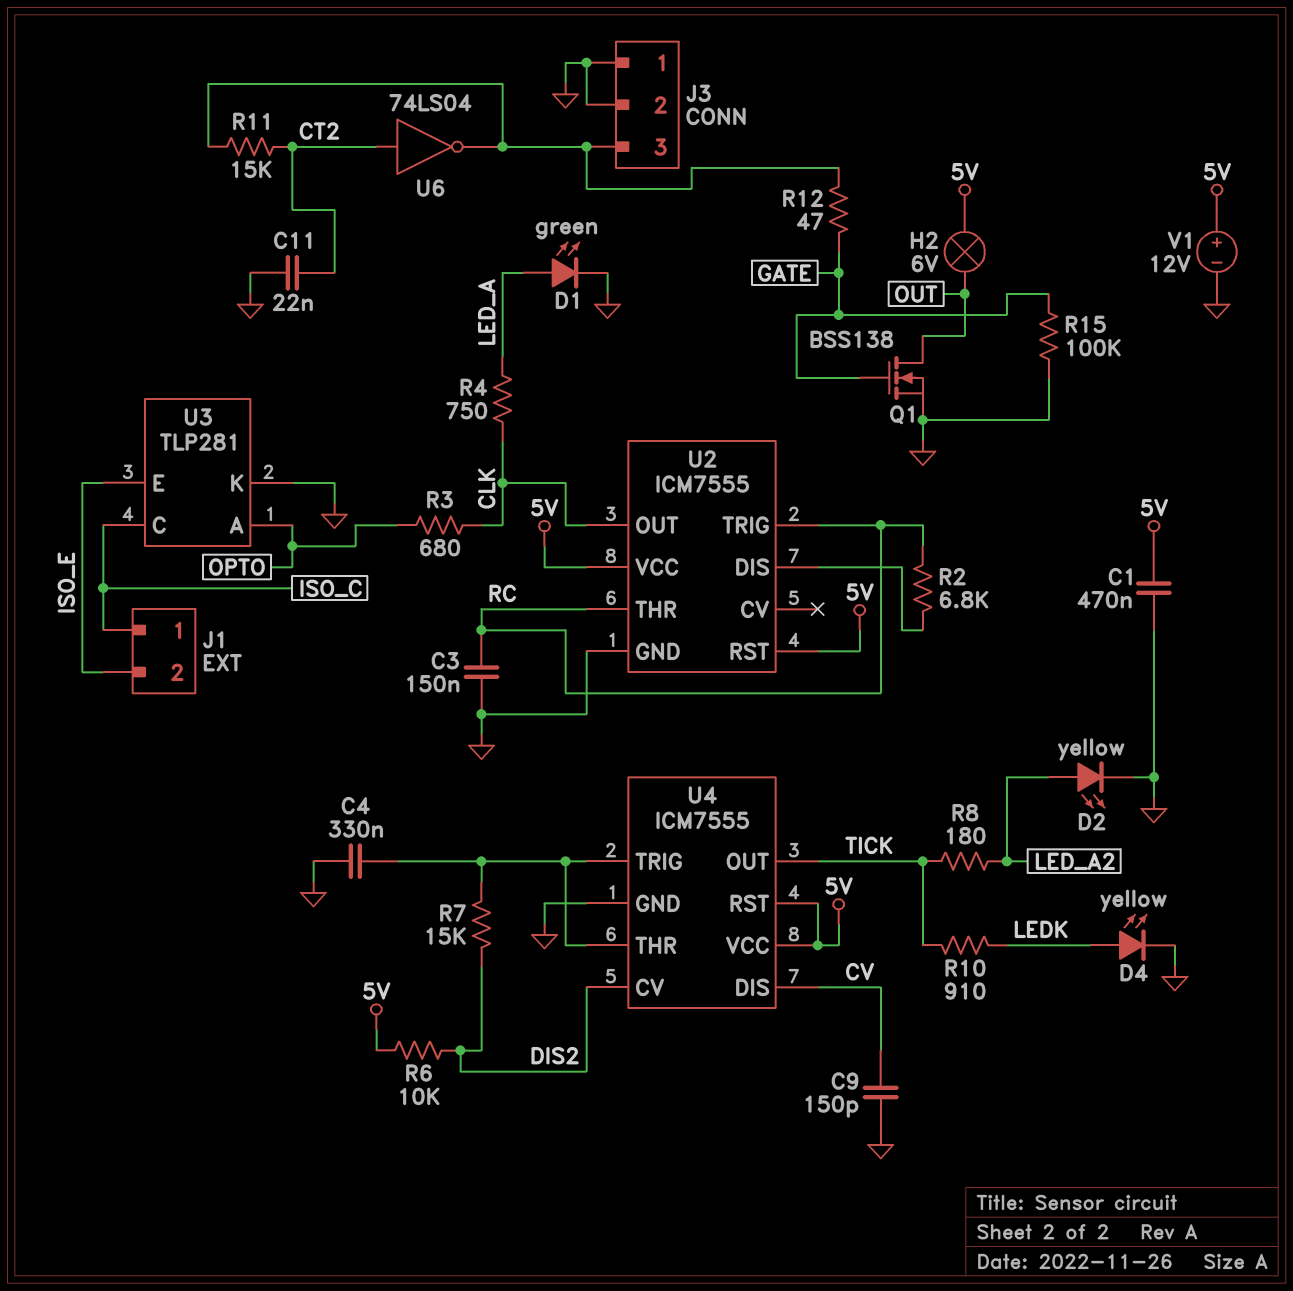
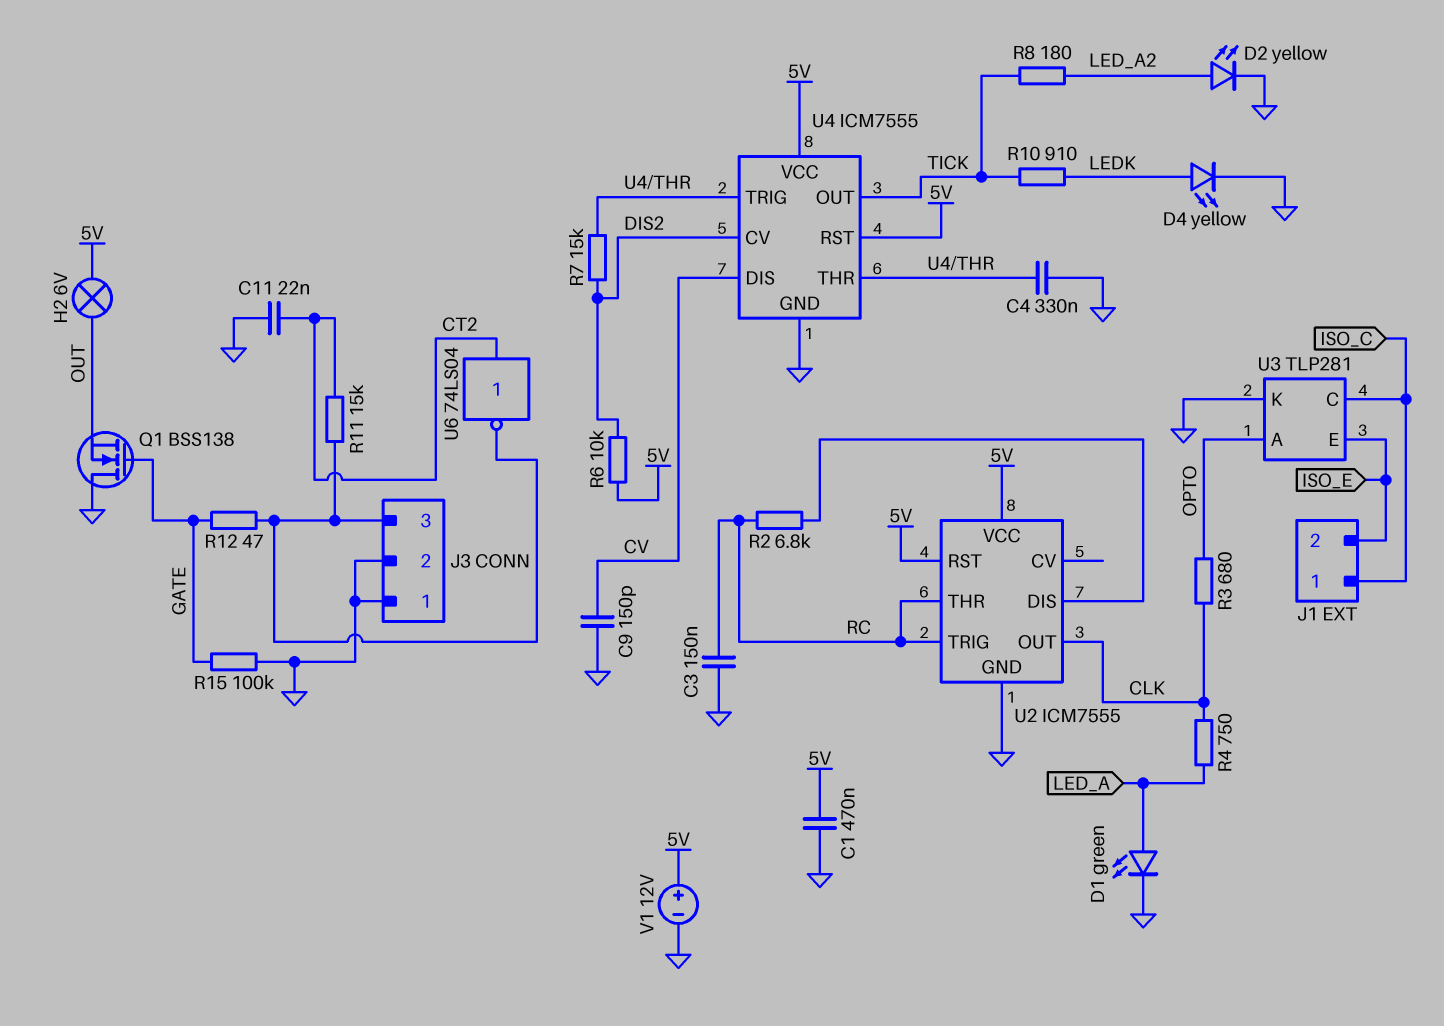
Q1: NMOS BSS138 (G GATE, D OUT, S GND) -> NMOS BSS138 (G GATE, D GND, S OUT)

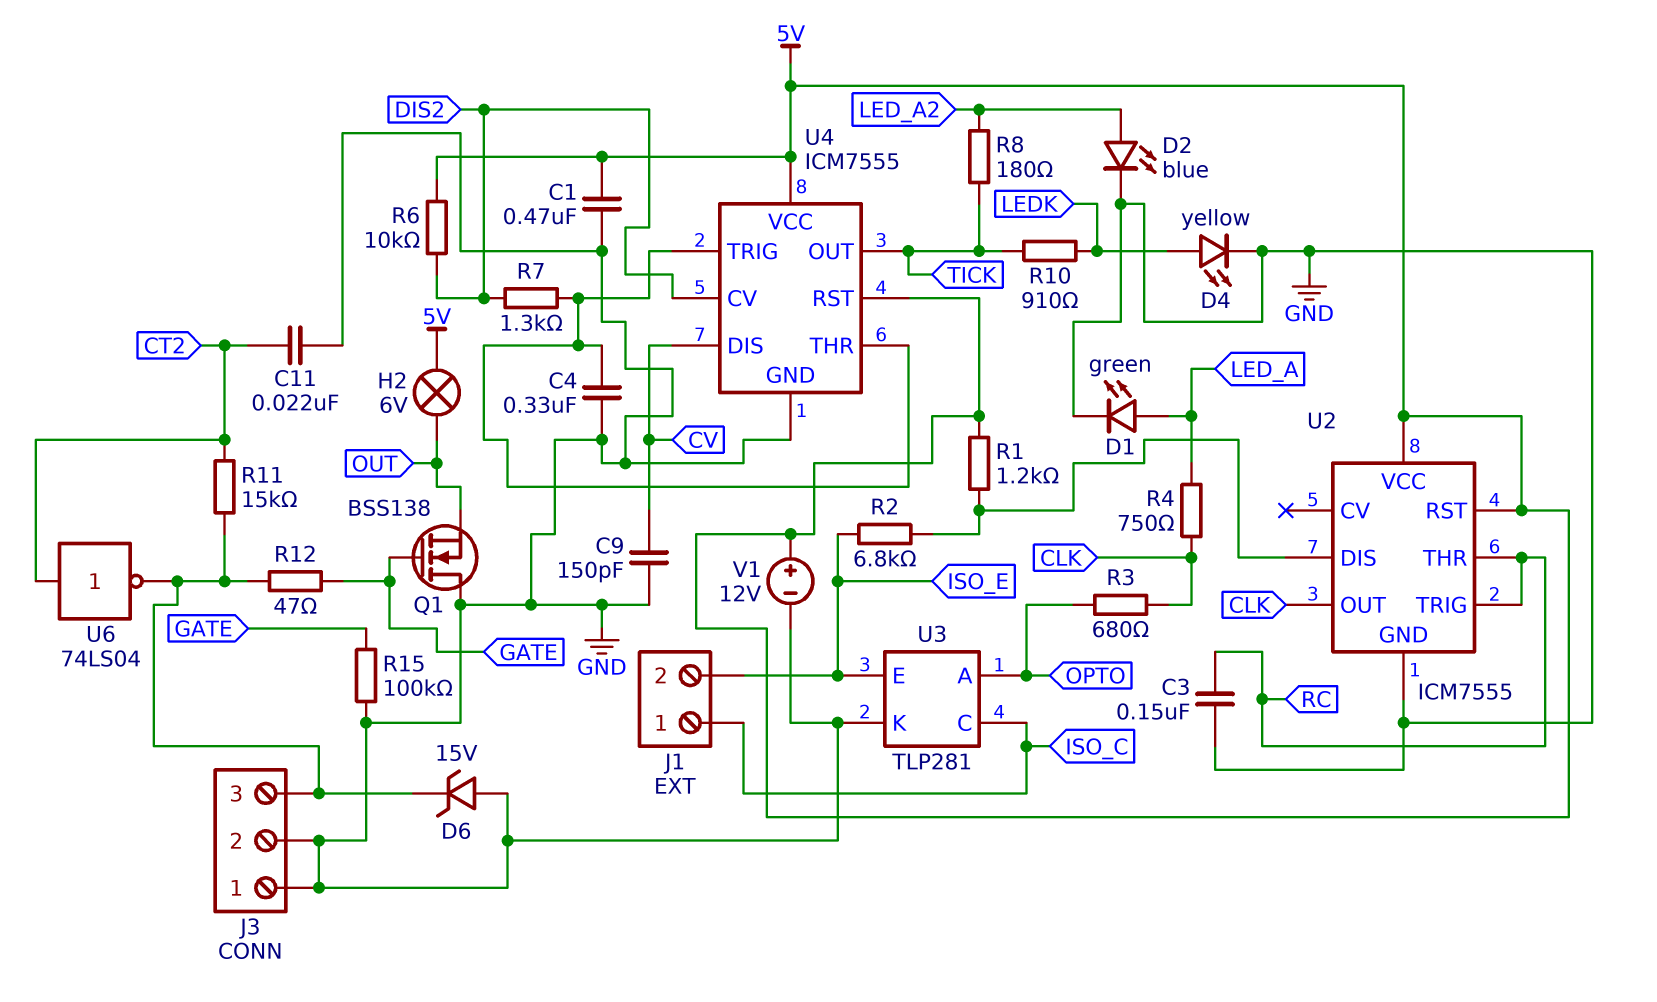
D2: LED yellow (A LED_A2, K GND) -> LED blue (A LED_A2, K GND)
D6: none -> zener 15V (A GND, K J3/3)
R1: none -> 1.2k (5V, U2/DIS)
R2: 6.8k (RC, U2/DIS) -> 6.8k (ISO_E, U2/DIS)
R7: 15k (DIS2, U4/THR) -> 1.3k (DIS2, U4/THR)

